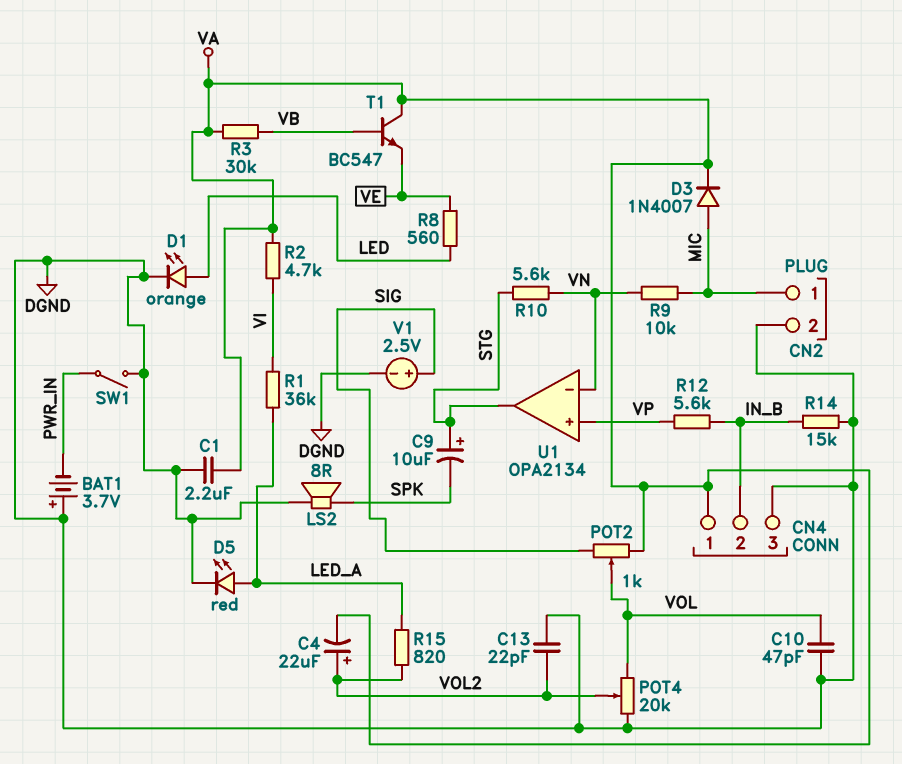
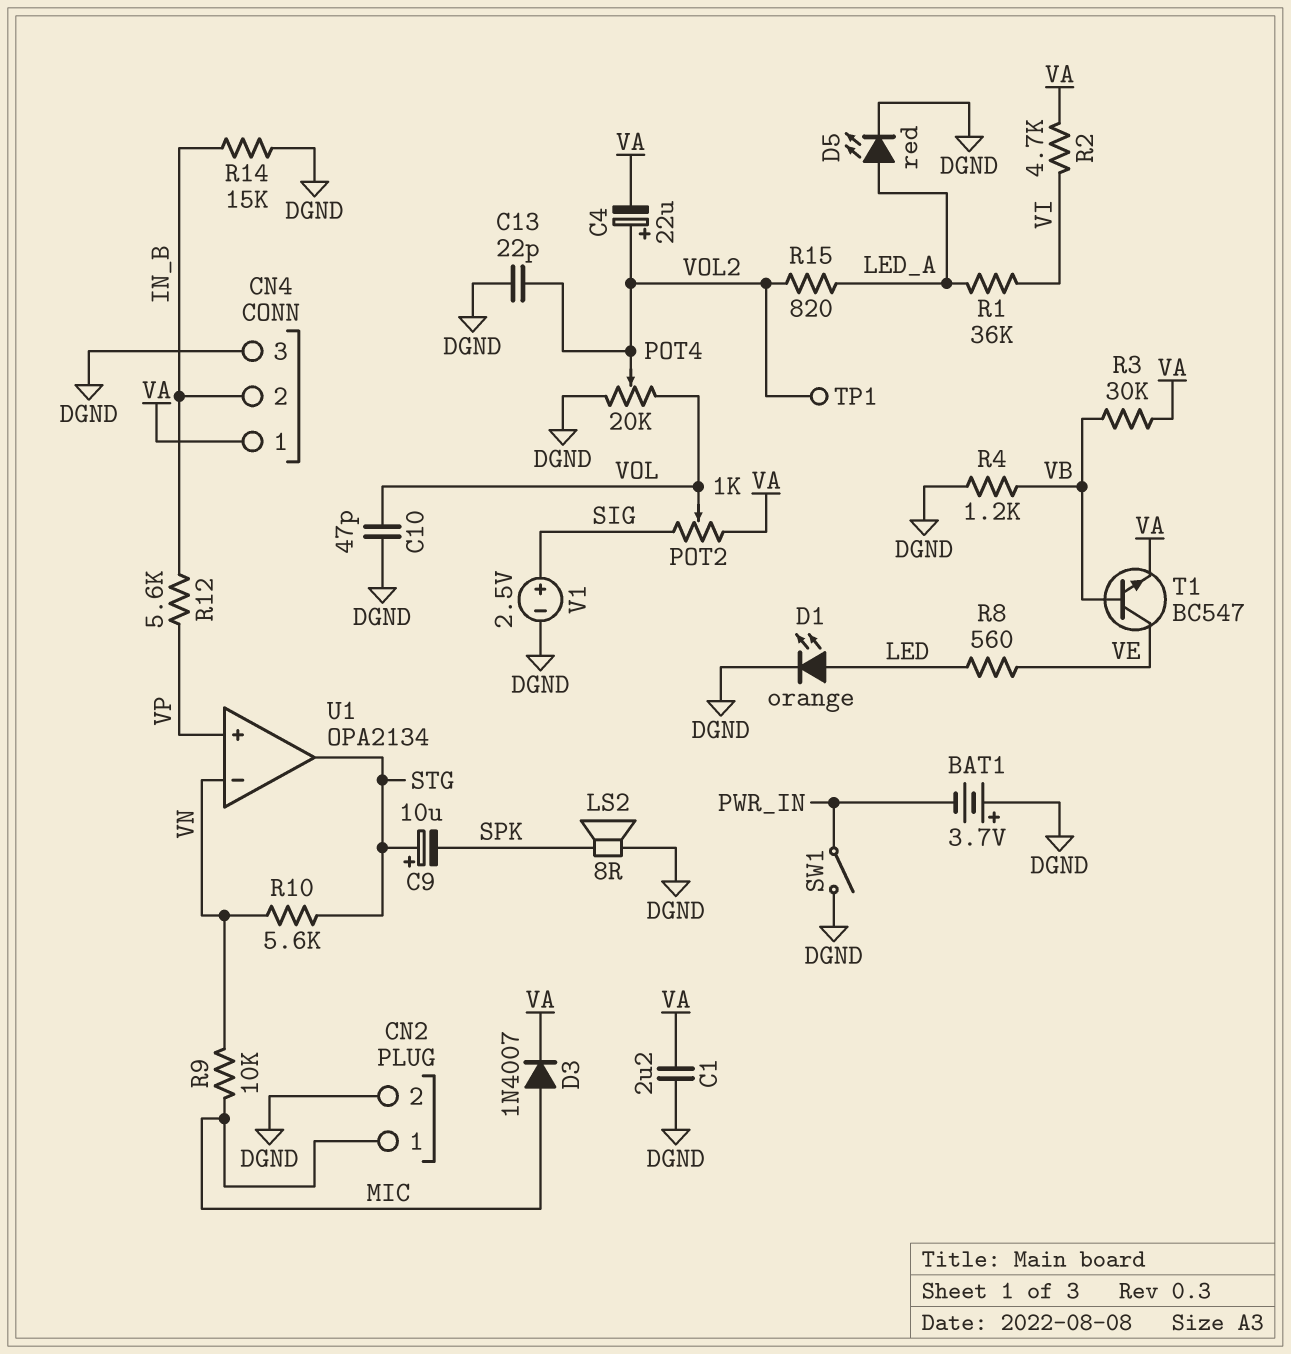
R4: none -> 1.2k (DGND, VB)
T1: NPN BC547 (B VB, C VA, E VE) -> NPN BC547 (B VB, C VE, E VA)
TP1: none -> test point (VOL2)

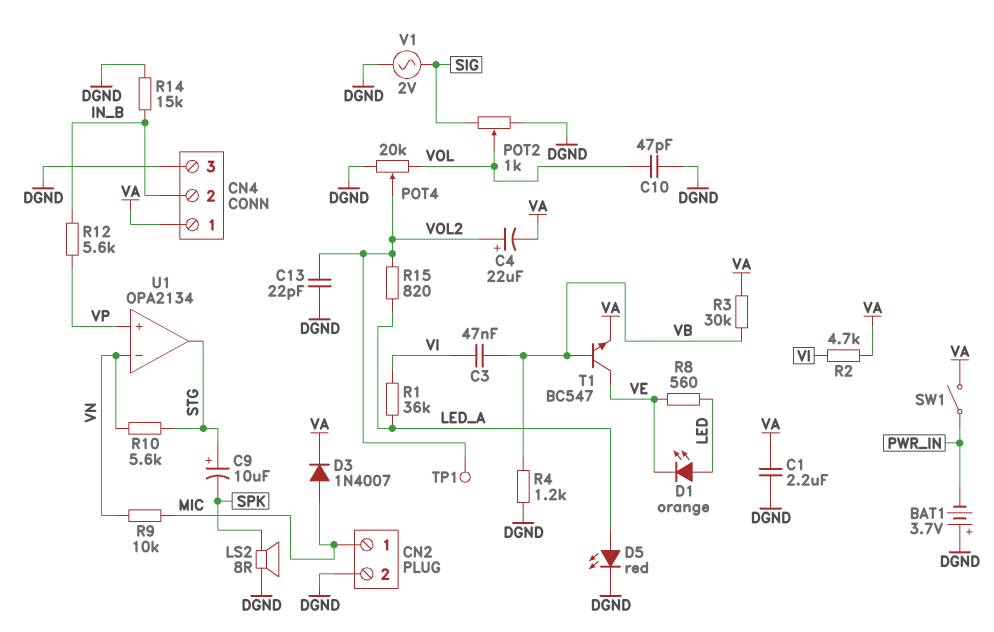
C3: none -> 47nF (VB, VI)
D1: LED orange (A LED, K DGND) -> LED orange (A LED, K VE)
POT2: 1k (SIG, VA, wiper VOL) -> 1k (DGND, SIG, wiper VOL)
SW1: switch (DGND, PWR_IN) -> switch (PWR_IN, VA)
V1: 2.5V (plus SIG, minus DGND) -> AC 2V (DGND, SIG)

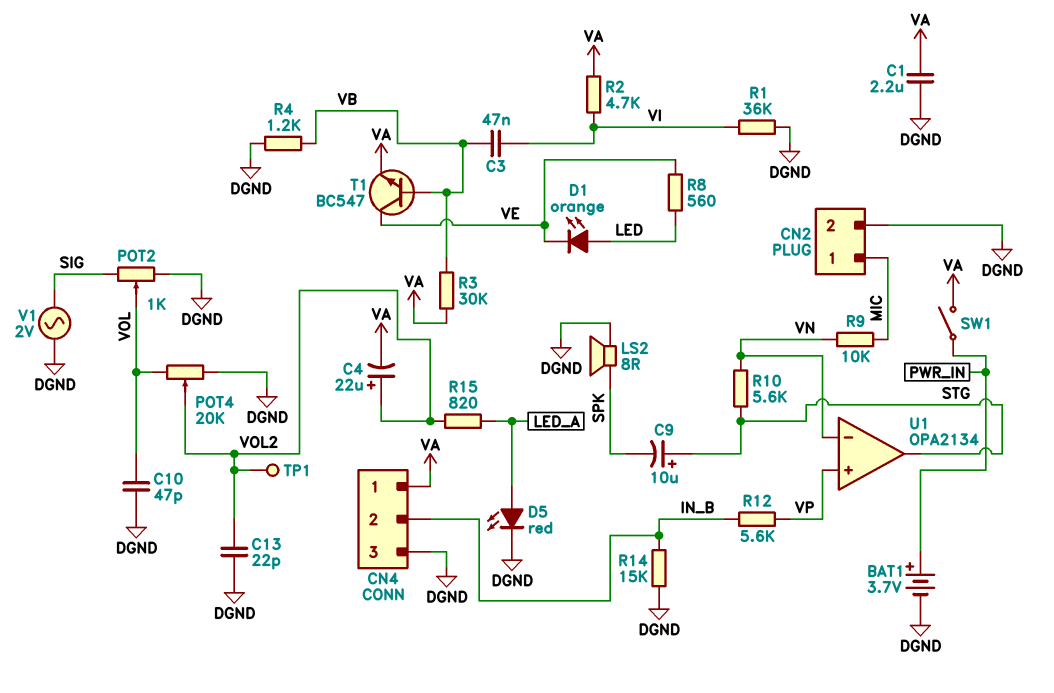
BAT1: 3.7V (plus DGND, minus PWR_IN) -> 3.7V (plus PWR_IN, minus DGND)
D3: diode 1N4007 (A MIC, K VA) -> none
R1: 36k (LED_A, VI) -> 36k (DGND, VI)

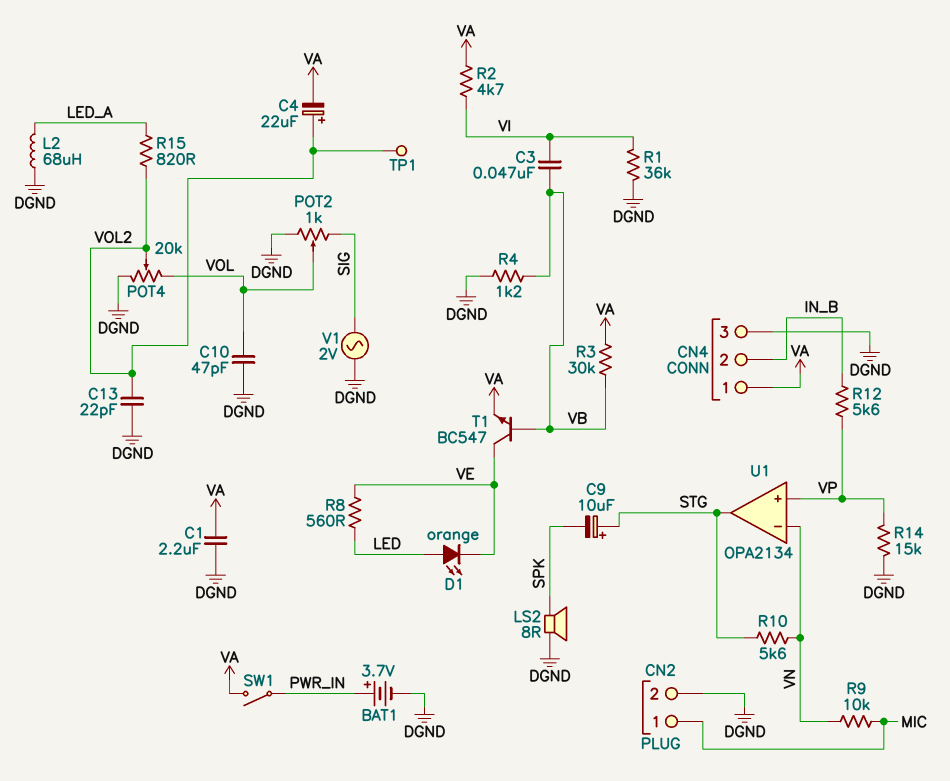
D5: LED red (A LED_A, K DGND) -> none
L2: none -> 68uH (DGND, LED_A)
R14: 15k (DGND, IN_B) -> 15k (DGND, VP)

